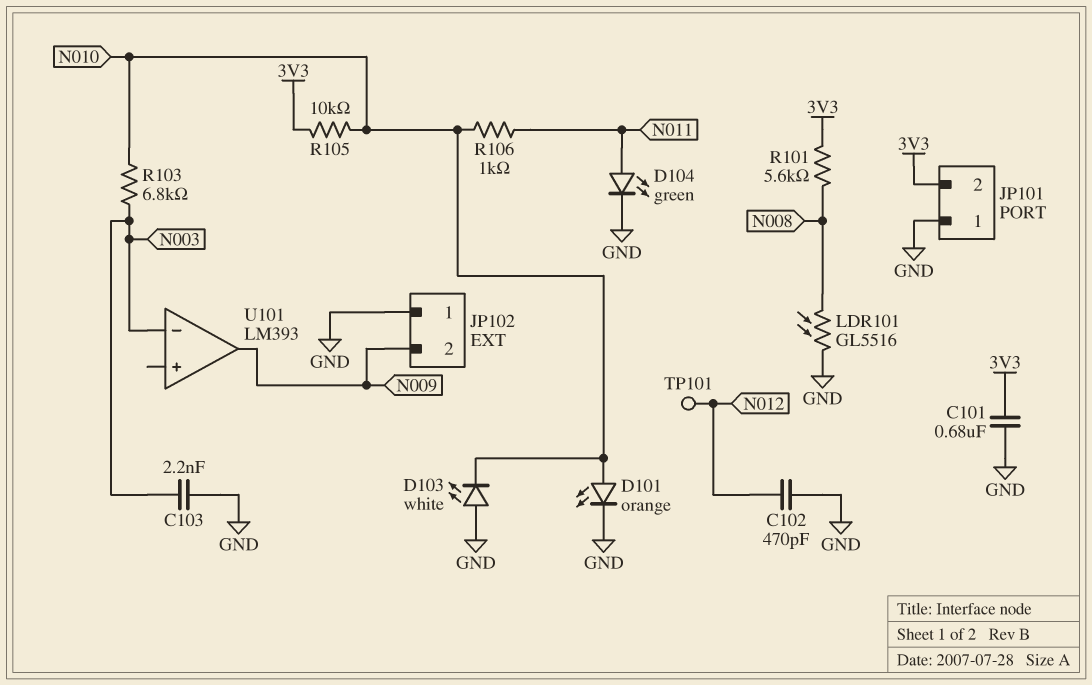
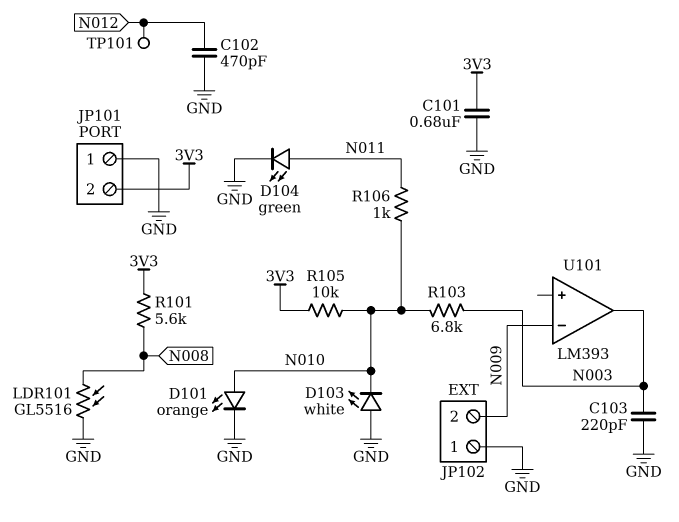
C103: 2.2nF (GND, N003) -> 220pF (GND, N003)
U101 pin in-: N003 -> N009
U101 pin out: N009 -> N003

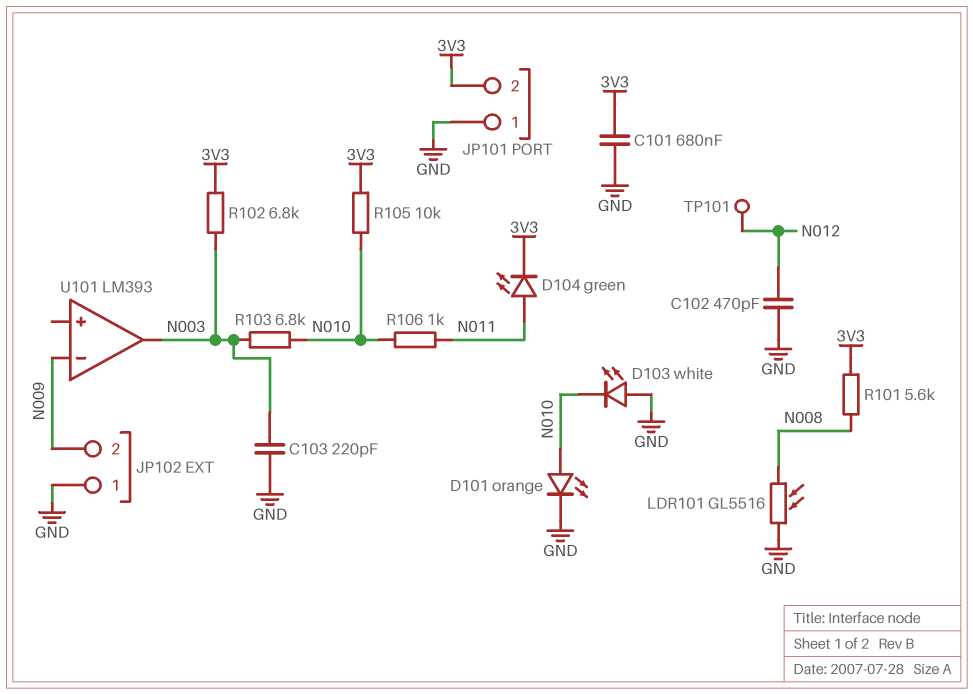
D104: LED green (A N011, K GND) -> LED green (A N011, K 3V3)
R102: none -> 6.8k (3V3, N003)

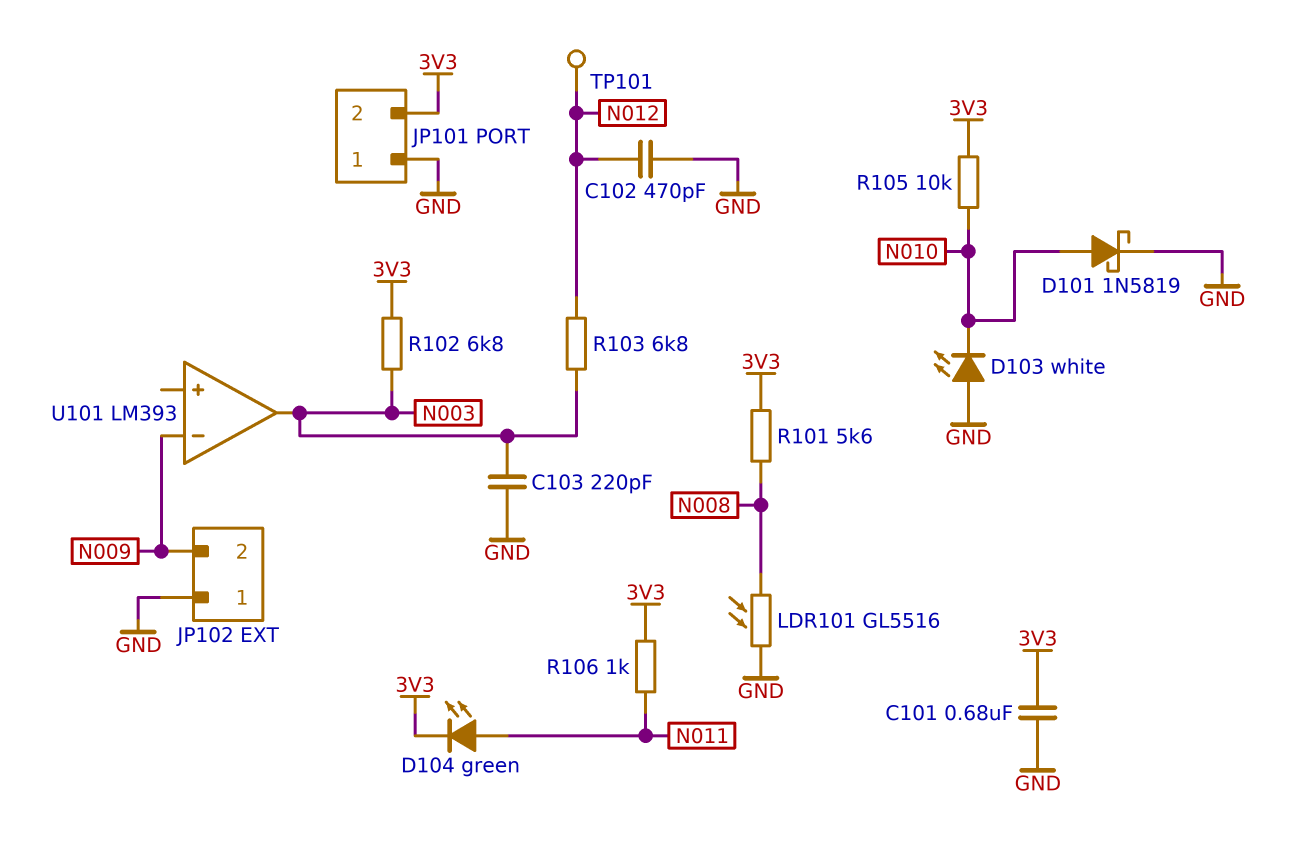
D101: LED orange (A N010, K GND) -> schottky 1N5819 (A N010, K GND)
R103: 6.8k (N003, N010) -> 6.8k (N003, N012)
R106: 1k (N010, N011) -> 1k (3V3, N011)

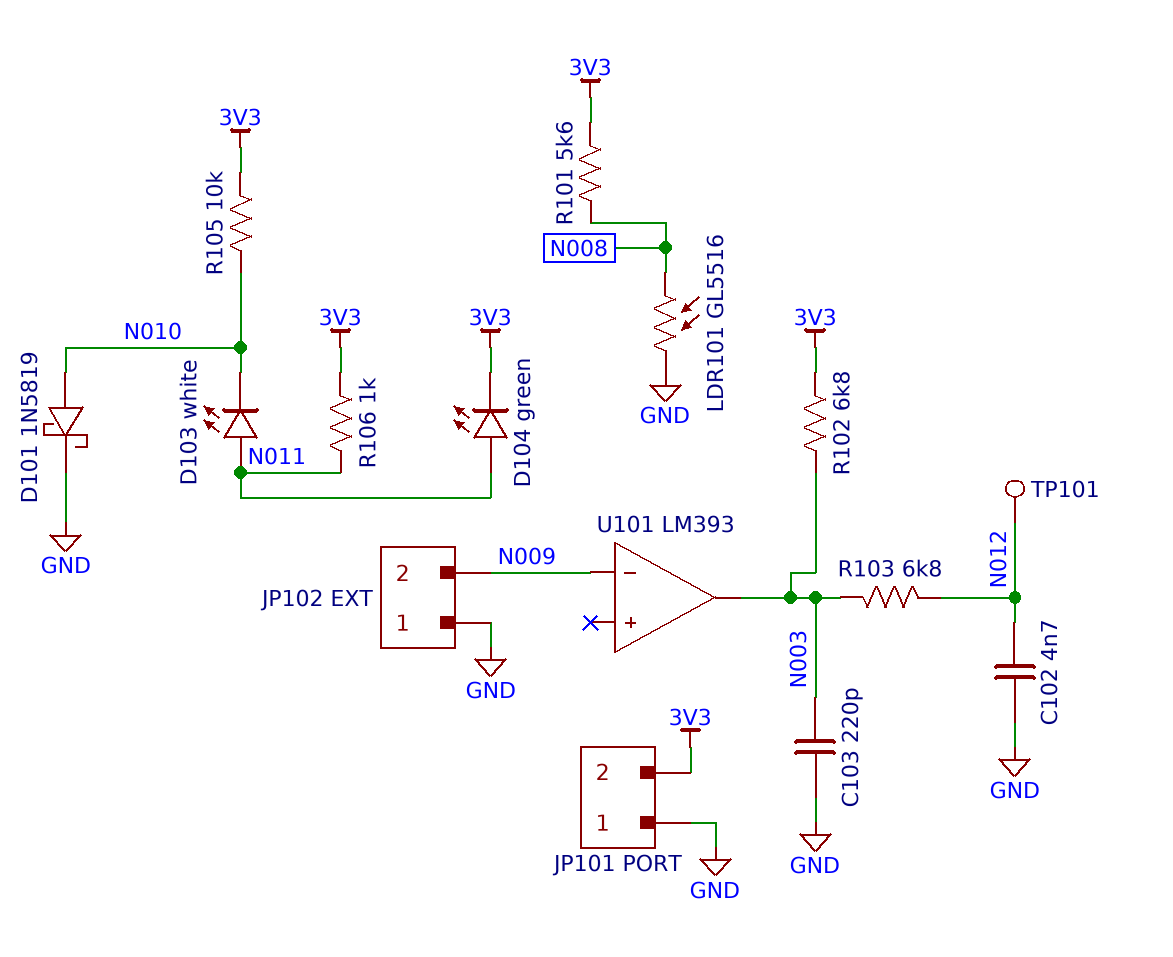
C101: 680nF (3V3, GND) -> none
C102: 470pF (GND, N012) -> 4.7nF (GND, N012)
D103: LED white (A GND, K N010) -> LED white (A N011, K N010)

